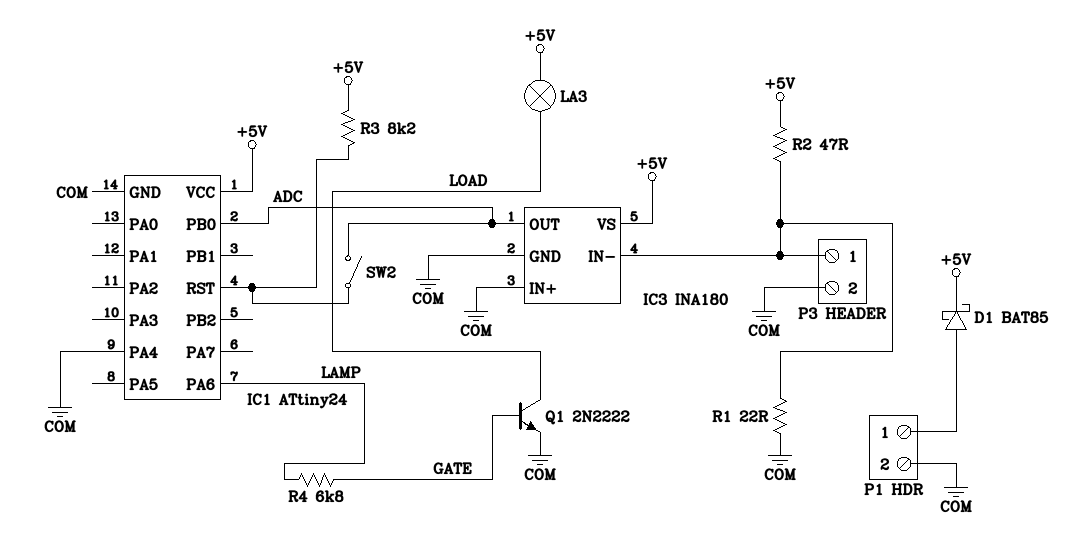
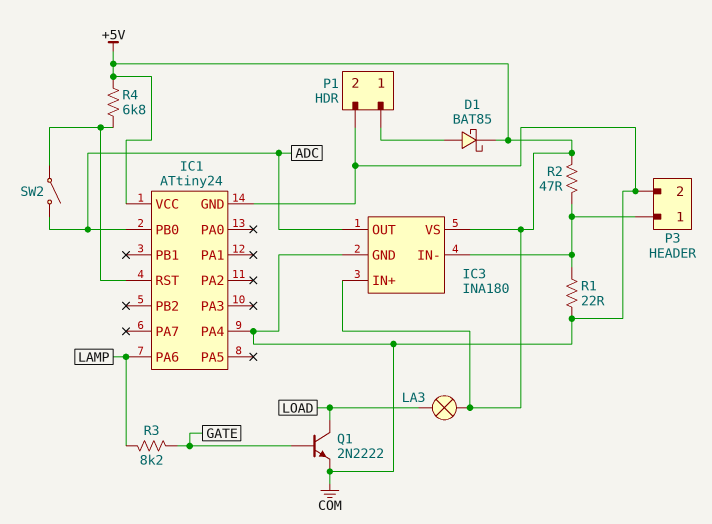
IC3 pin IN+: COM -> +5V
R3: 8.2k (+5V, IC1/RST) -> 8.2k (GATE, LAMP)
R4: 6.8k (GATE, LAMP) -> 6.8k (+5V, IC1/RST)

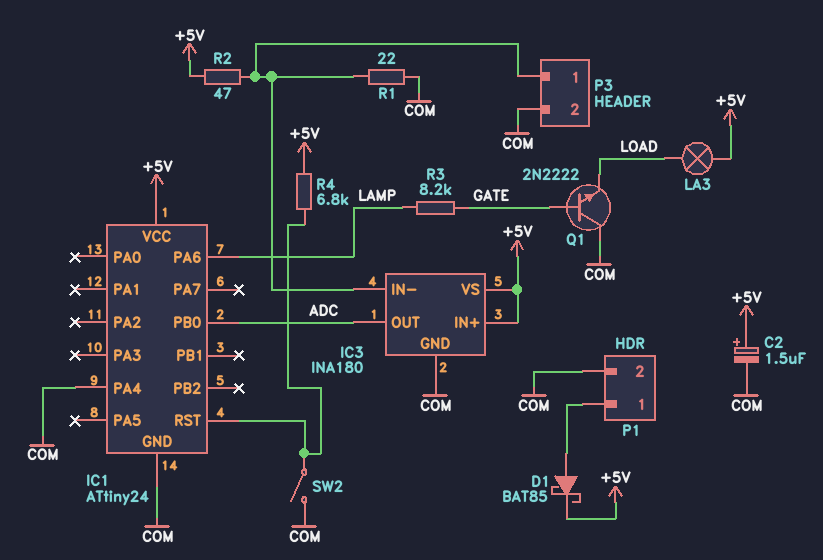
C2: none -> 1.5uF (plus +5V, minus COM)
Q1: NPN 2N2222 (B GATE, C LOAD, E COM) -> NPN 2N2222 (B GATE, C COM, E LOAD)
SW2: switch (ADC, IC1/RST) -> switch (COM, IC1/RST)

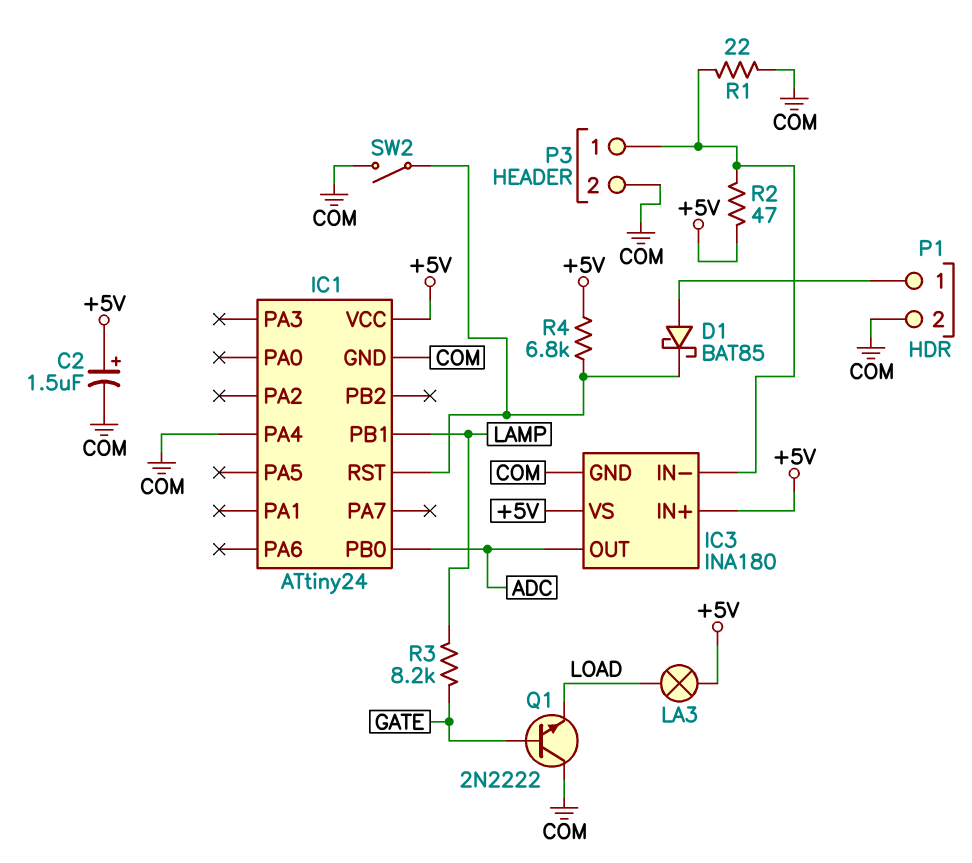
D1: schottky BAT85 (A P1/1, K +5V) -> schottky BAT85 (A P1/1, K IC1/RST)
IC1 pin PA6: LAMP -> none
IC1 pin PB1: none -> LAMP

